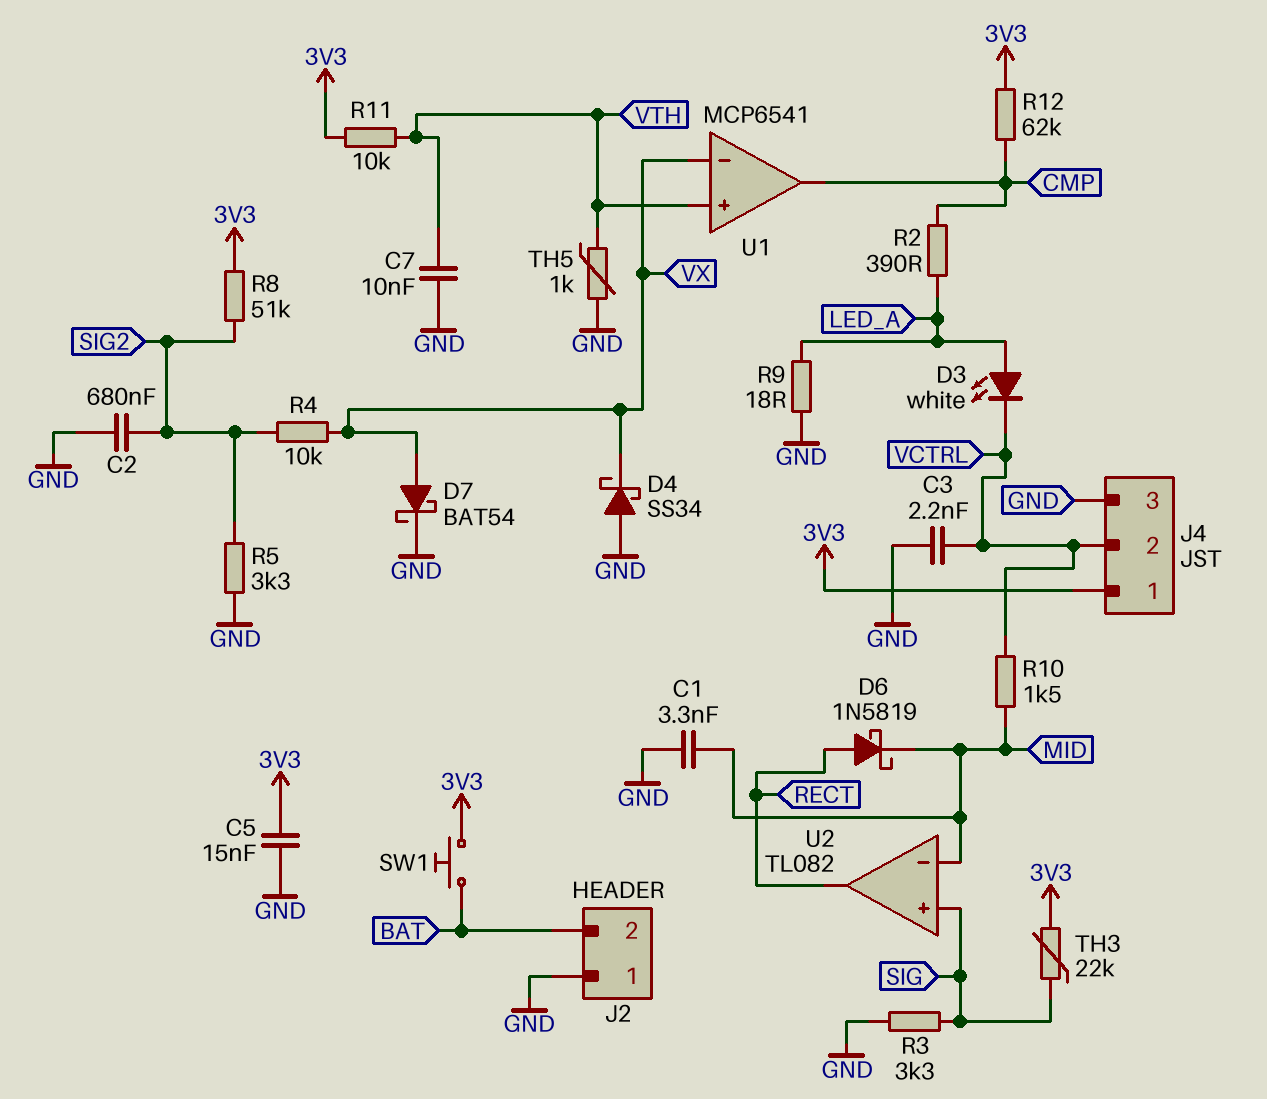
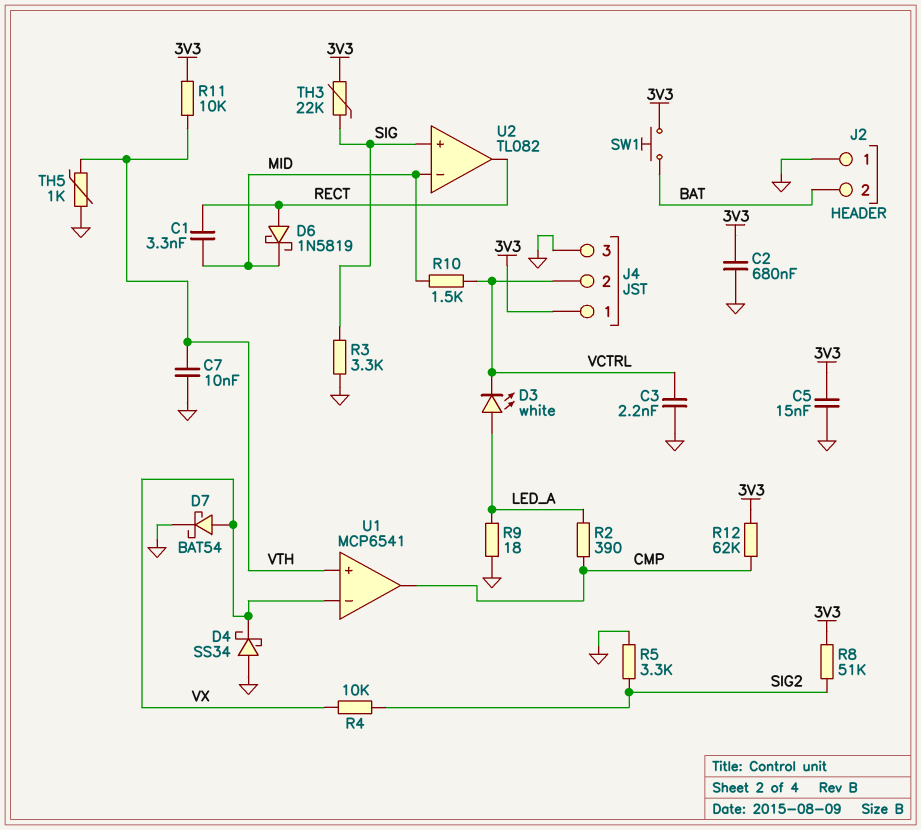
C1: 3.3nF (GND, MID) -> 3.3nF (MID, RECT)
C2: 680nF (GND, SIG2) -> 680nF (3V3, GND)

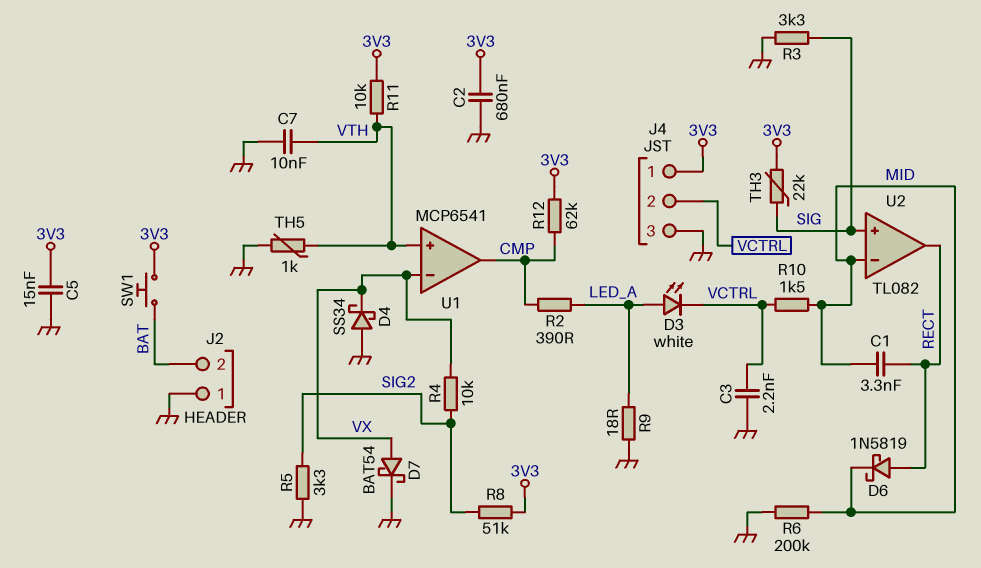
R6: none -> 200k (GND, MID)

